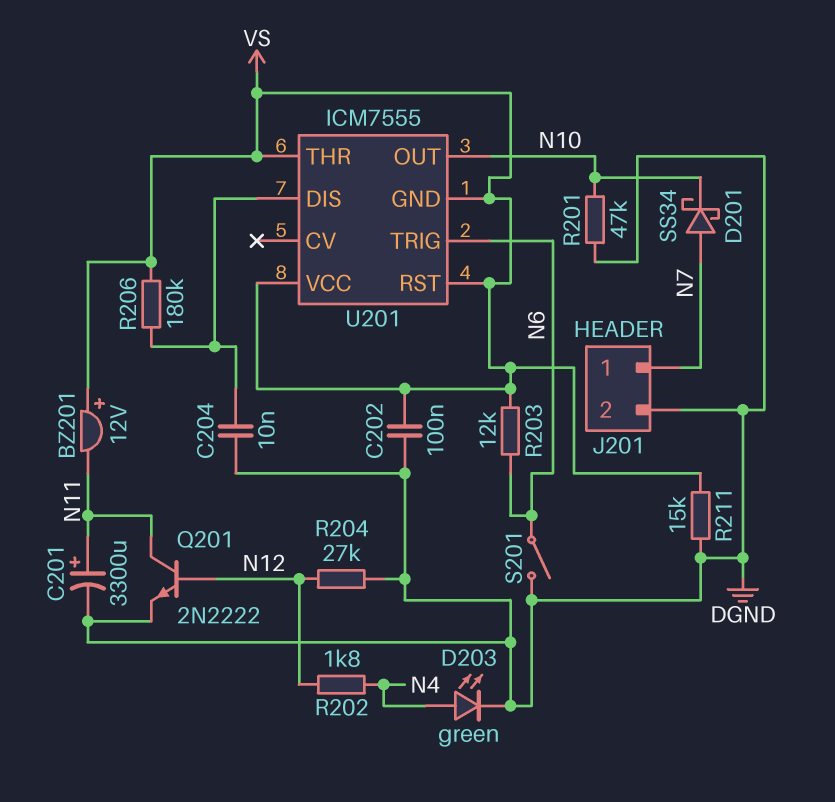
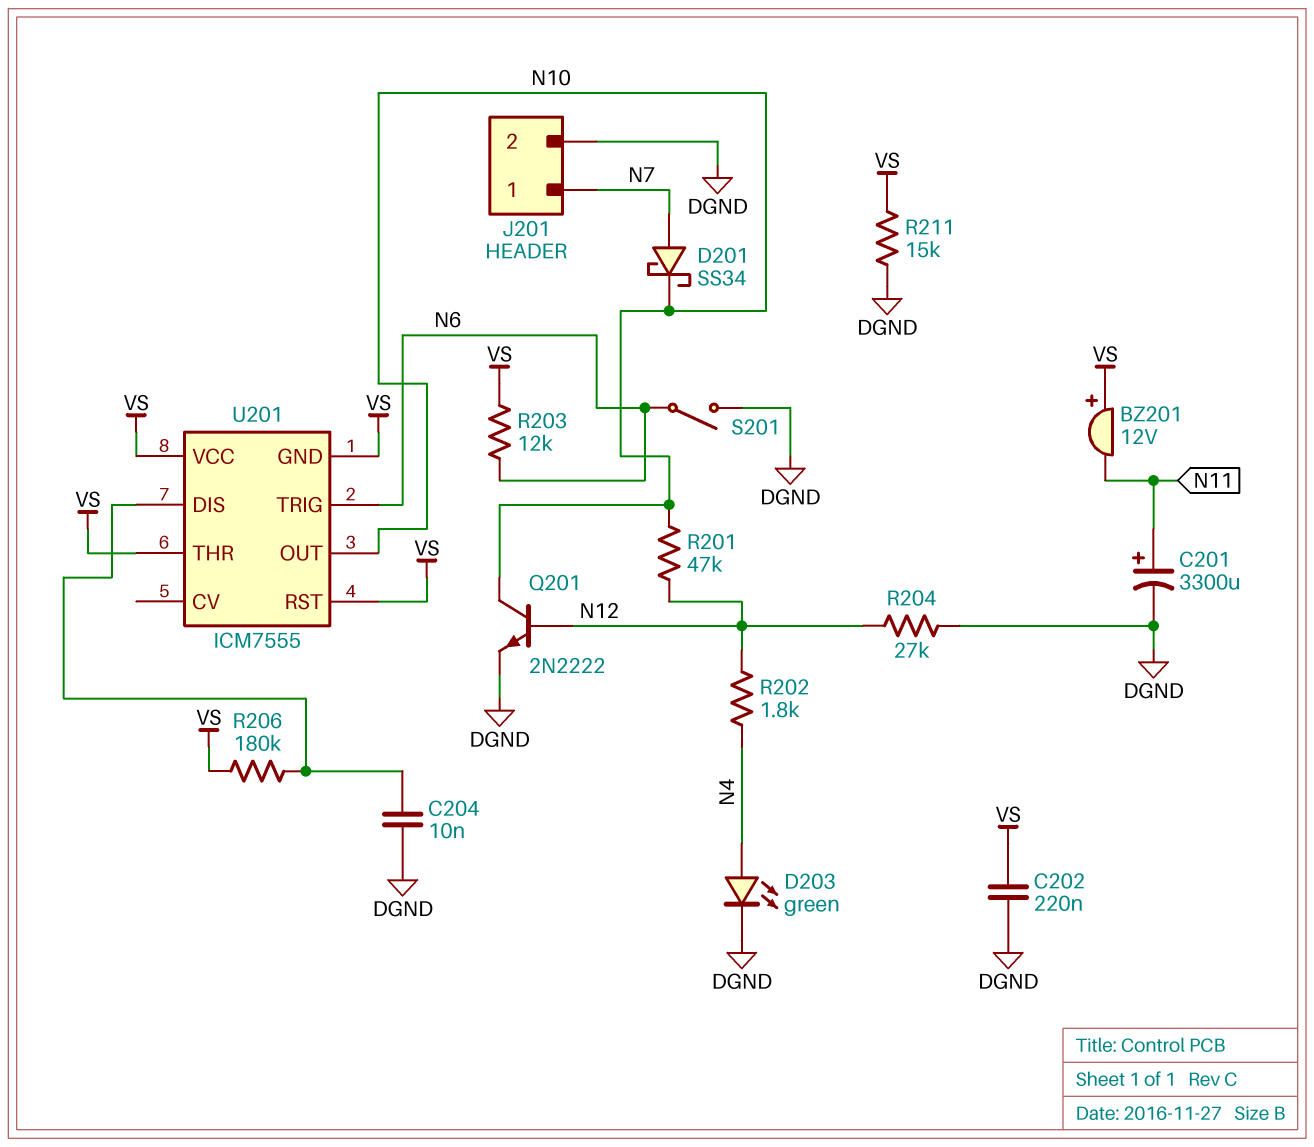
C202: 100nF (DGND, VS) -> 220nF (DGND, VS)
Q201: NPN 2N2222 (B N12, C N11, E DGND) -> NPN 2N2222 (B N12, C N10, E DGND)
R201: 47k (DGND, N10) -> 47k (N10, N12)

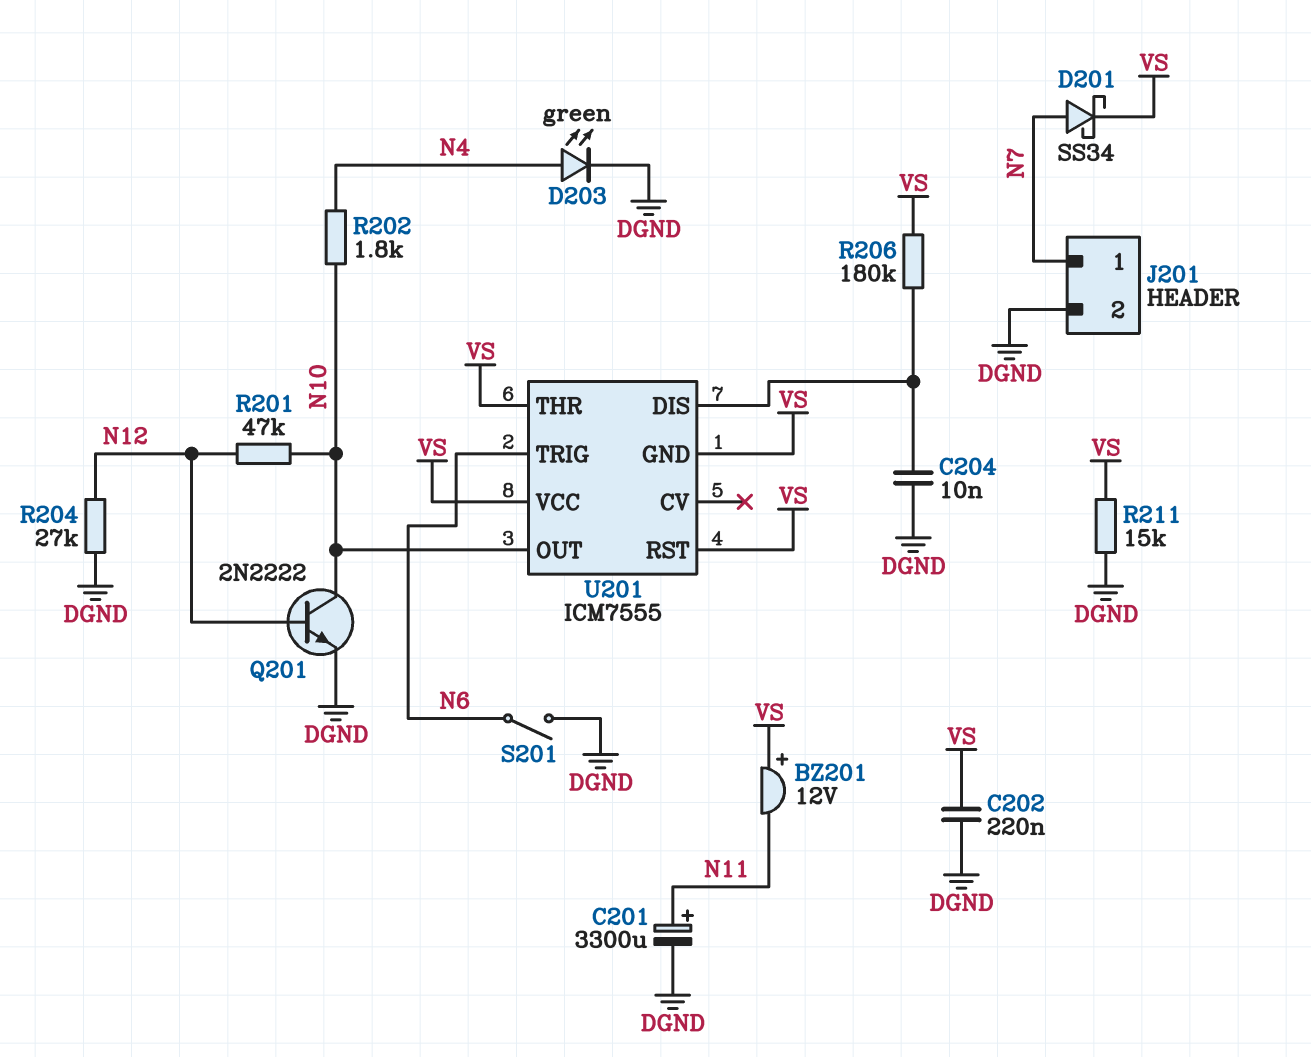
D201: schottky SS34 (A N7, K N10) -> schottky SS34 (A N7, K VS)
R202: 1.8k (N4, N12) -> 1.8k (N4, N10)
R203: 12k (N6, VS) -> none

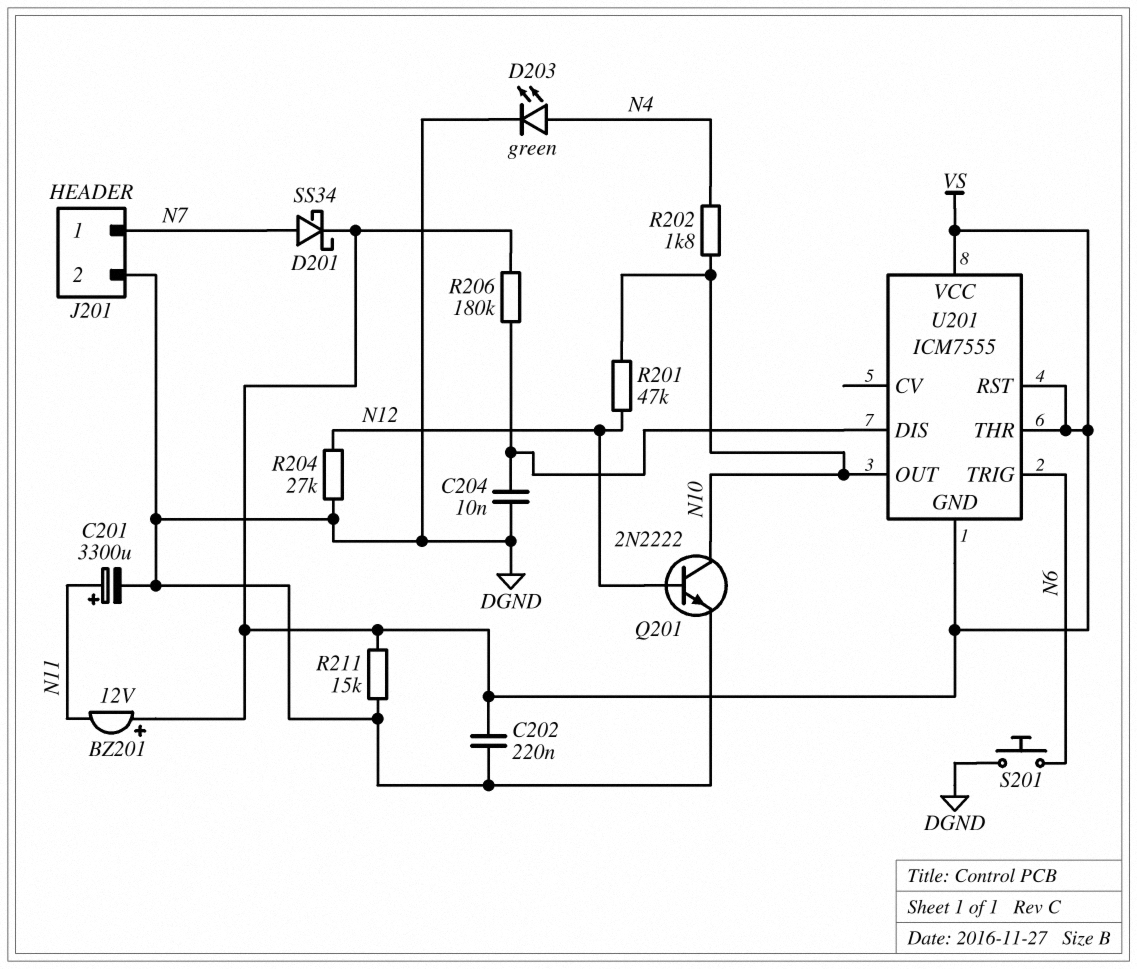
S201: switch (DGND, N6) -> button (DGND, N6)

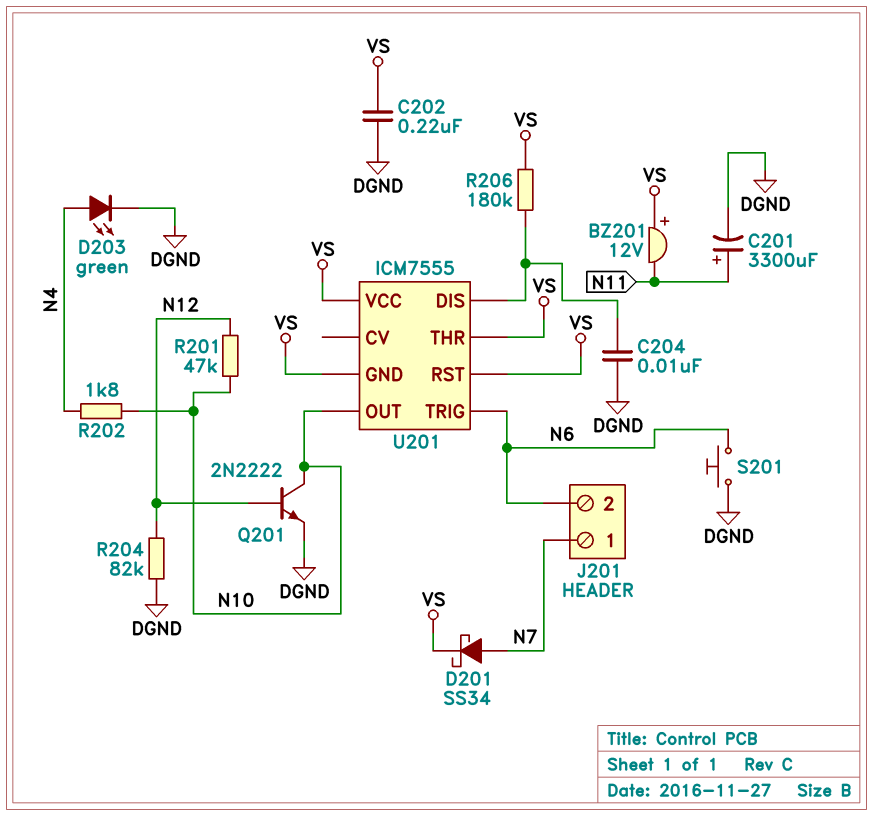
J201 pin 2: DGND -> N6
R204: 27k (DGND, N12) -> 82k (DGND, N12)
R211: 15k (DGND, VS) -> none

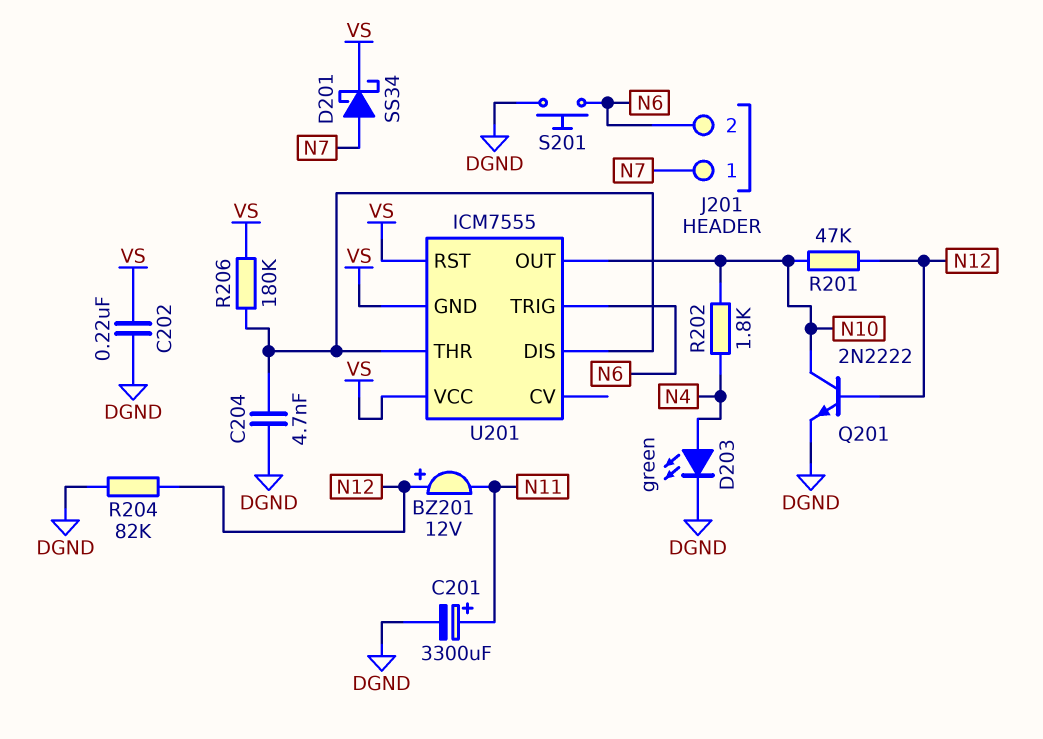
BZ201: buzzer 12V (plus VS, minus N11) -> buzzer 12V (plus N12, minus N11)
C204: 10nF (DGND, U201/DIS) -> 4.7nF (DGND, U201/DIS)
U201 pin THR: VS -> U201/DIS

